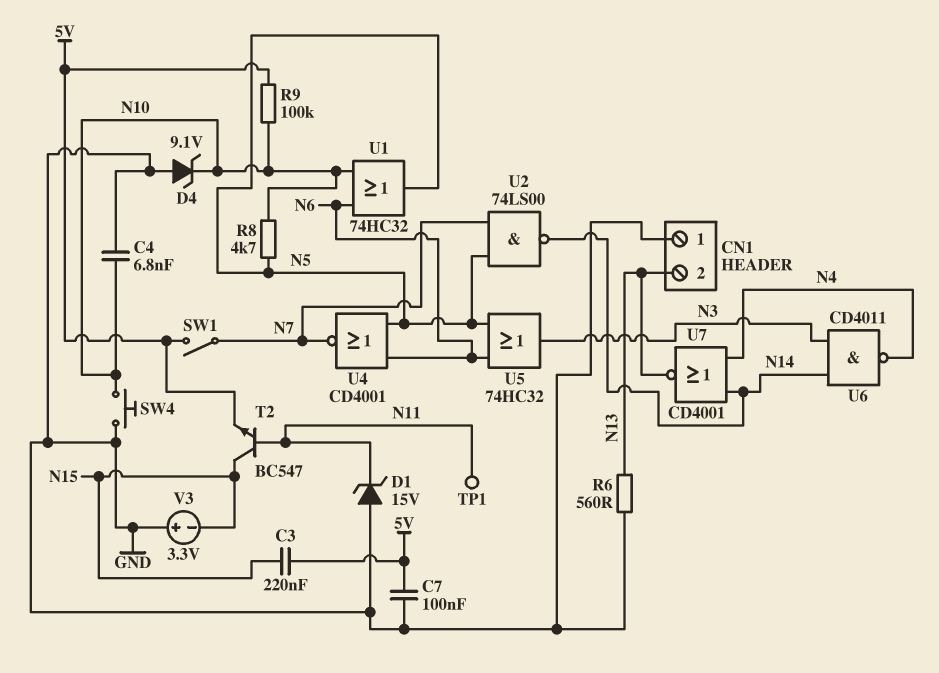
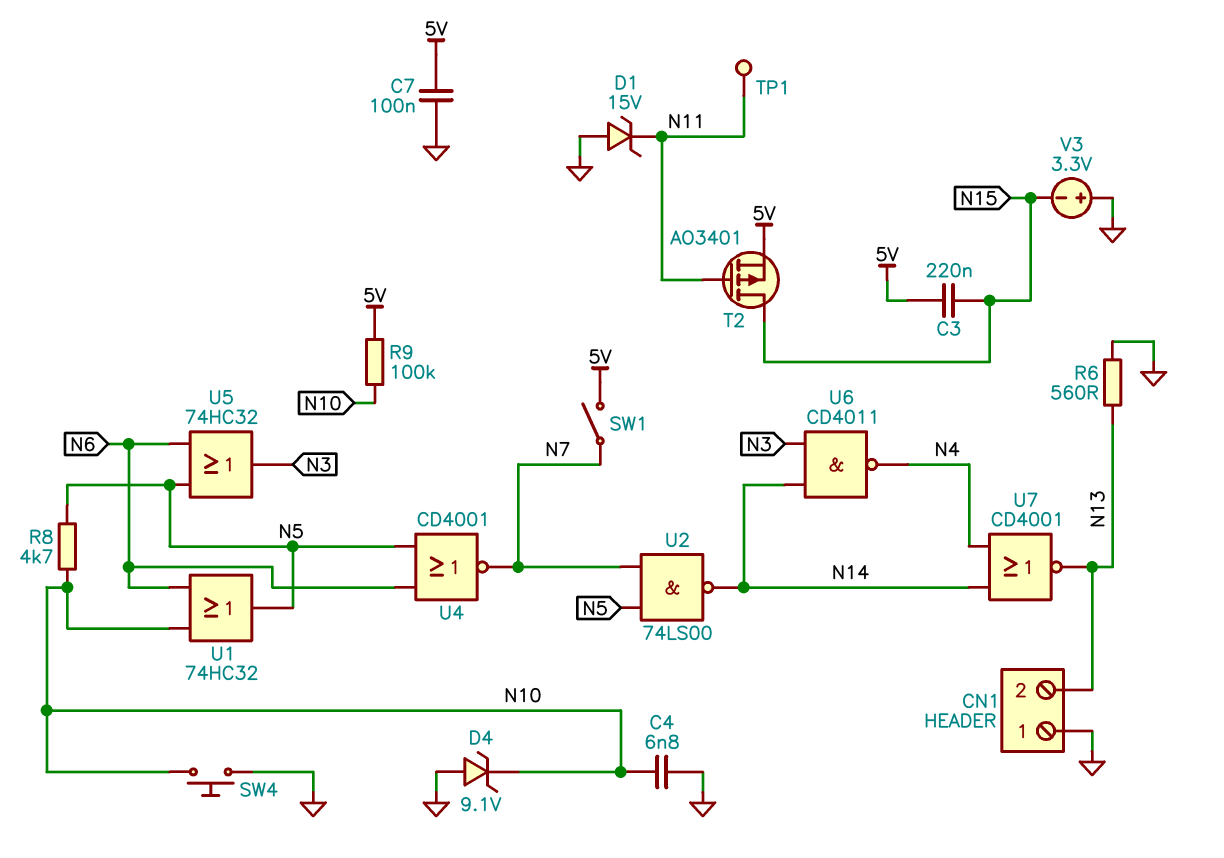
T2: NPN BC547 (B N11, C N15, E 5V) -> PMOS AO3401 (G N11, D N15, S 5V)

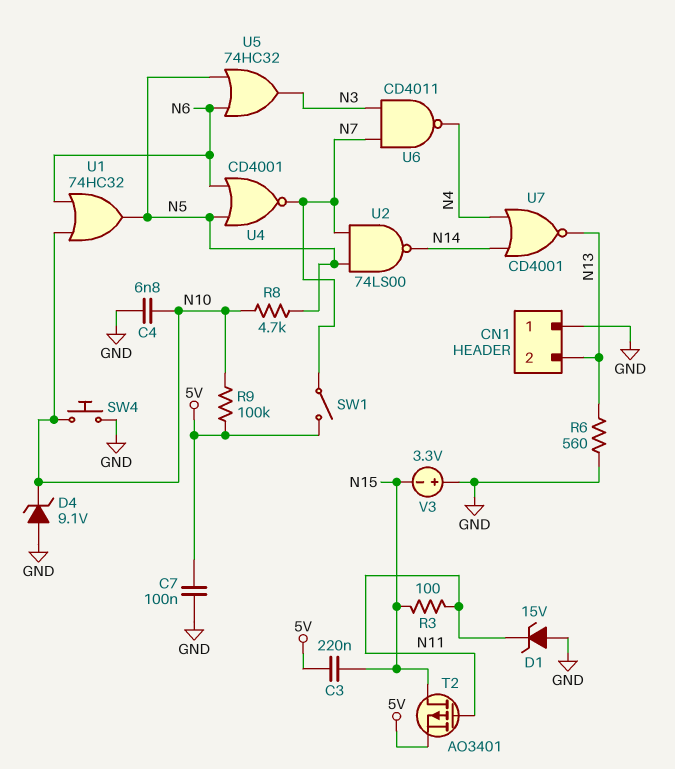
R3: none -> 100 (N11, N15)
TP1: test point (N11) -> none
U6: NAND CD4011 (in N3, in N14, out N4) -> NAND CD4011 (in N3, in N7, out N4)

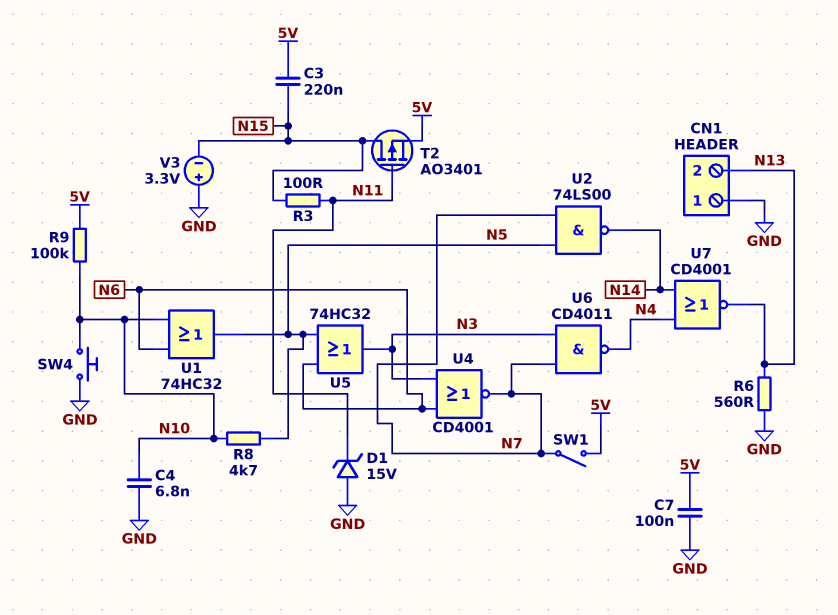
D4: zener 9.1V (A GND, K N10) -> none
U4: NOR CD4001 (in N5, in N6, out N7) -> NOR CD4001 (in N3, in N6, out N7)

